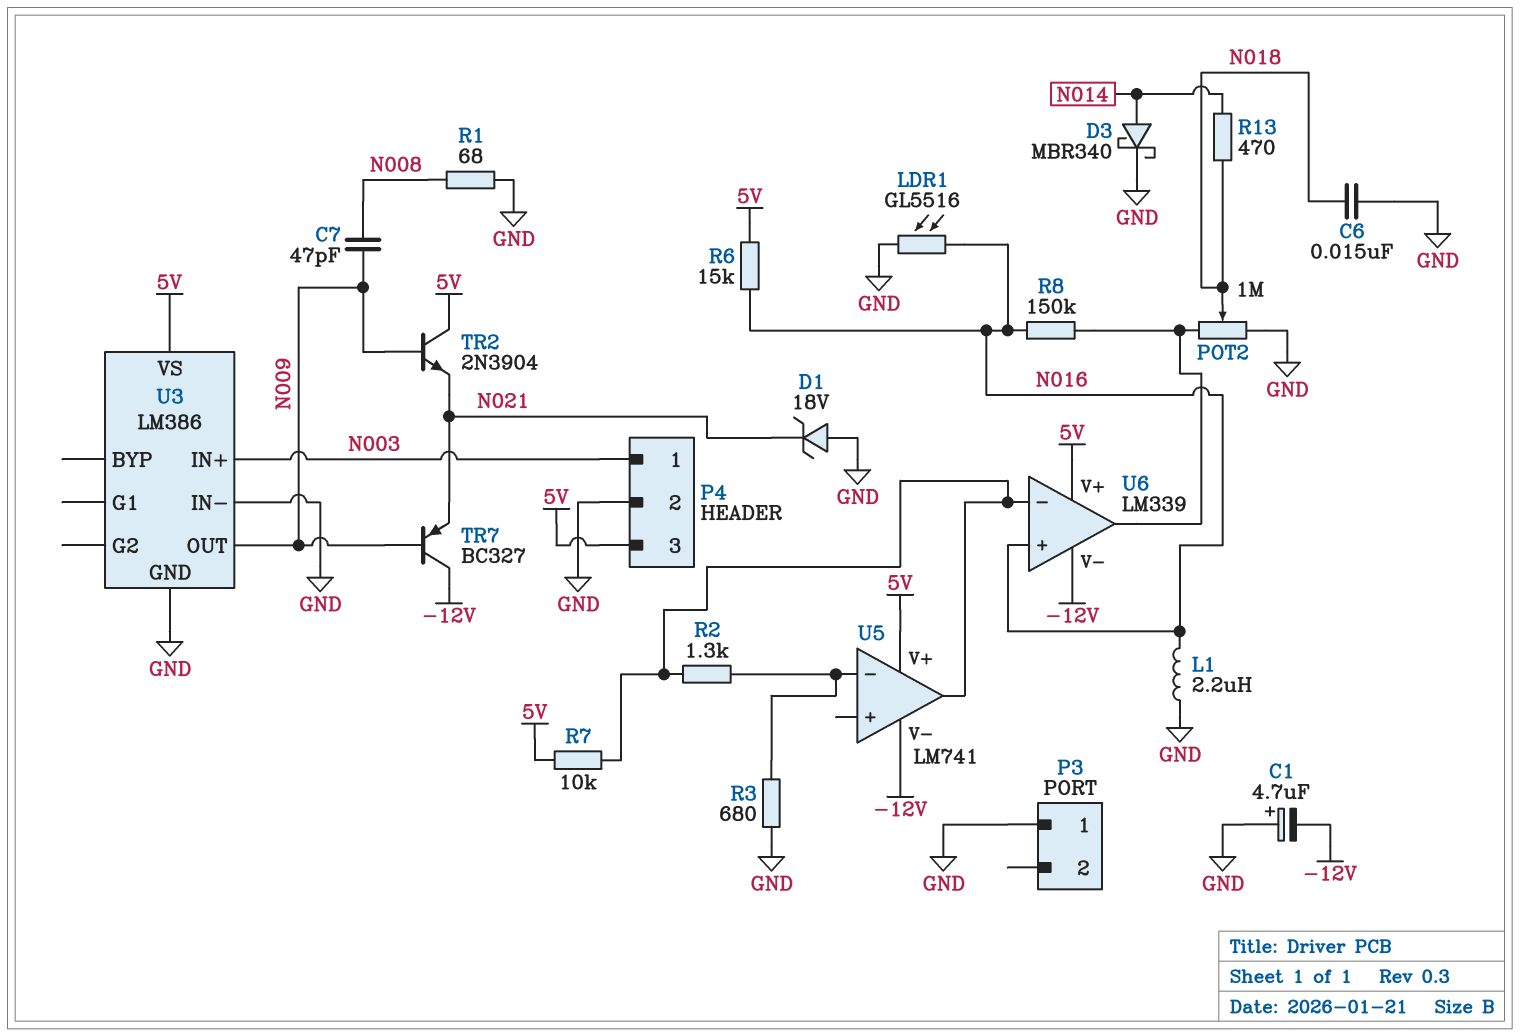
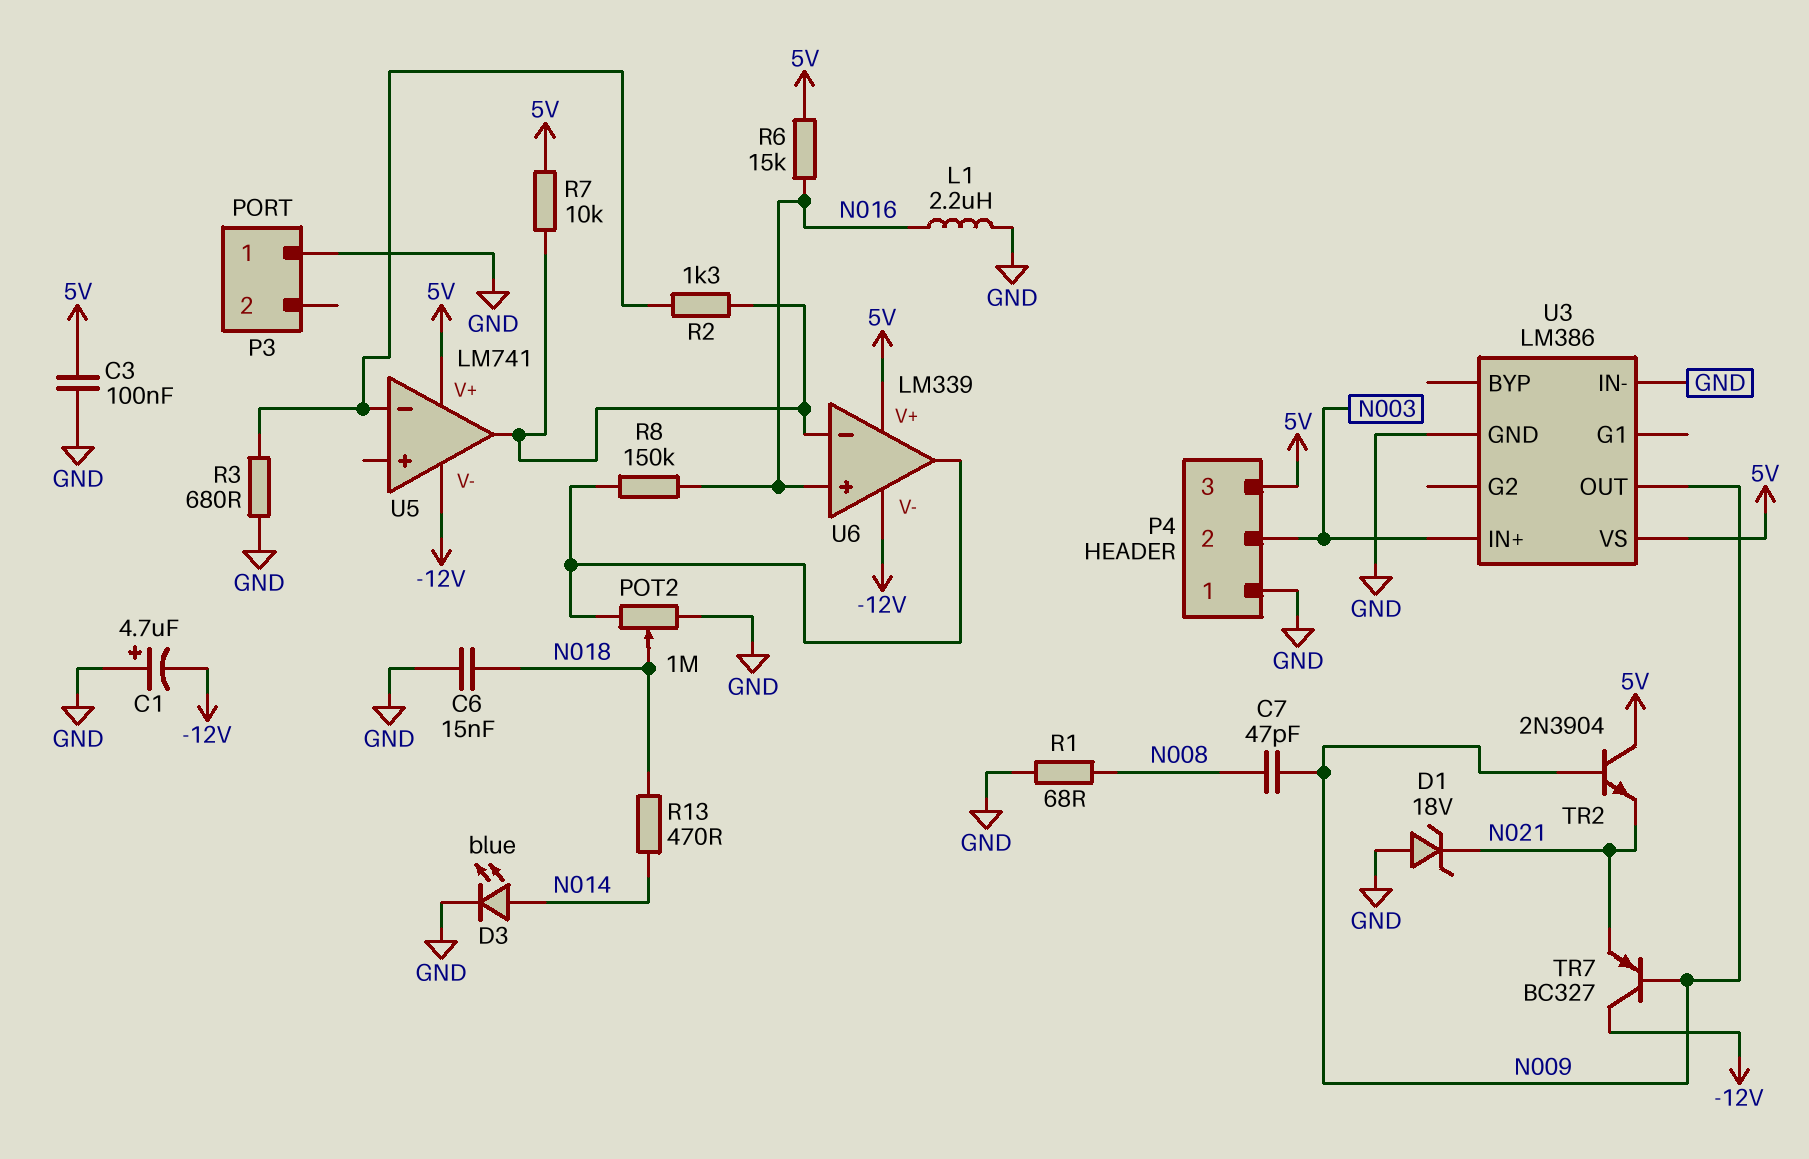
C3: none -> 100nF (5V, GND)
D3: schottky MBR340 (A N014, K GND) -> LED blue (A N014, K GND)
LDR1: GL5516 (GND, N016) -> none
P4 pin 1: N003 -> GND
P4 pin 2: GND -> N003

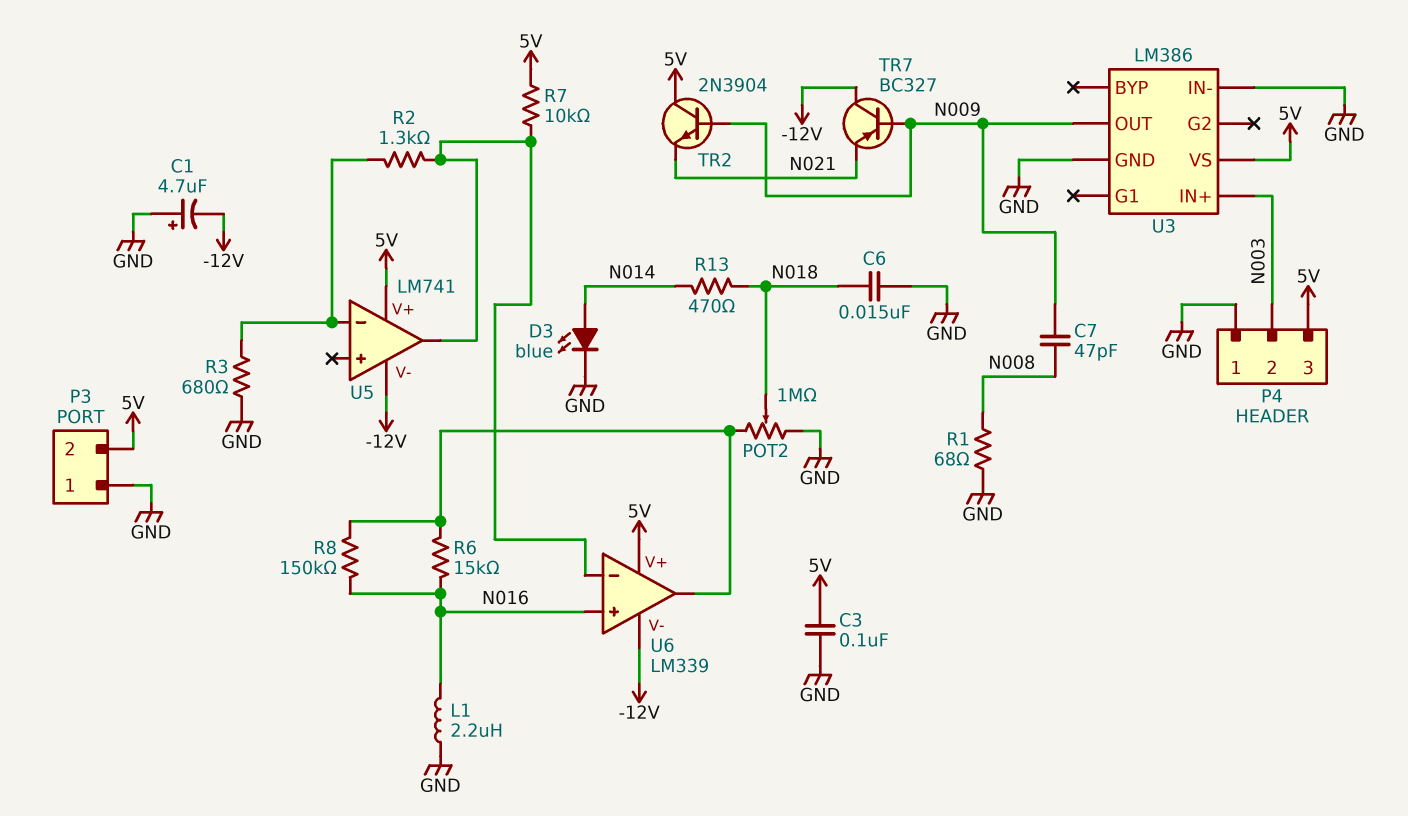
D1: zener 18V (A GND, K N021) -> none
P3 pin 2: none -> 5V
R6: 15k (5V, N016) -> 15k (N016, U6/out)

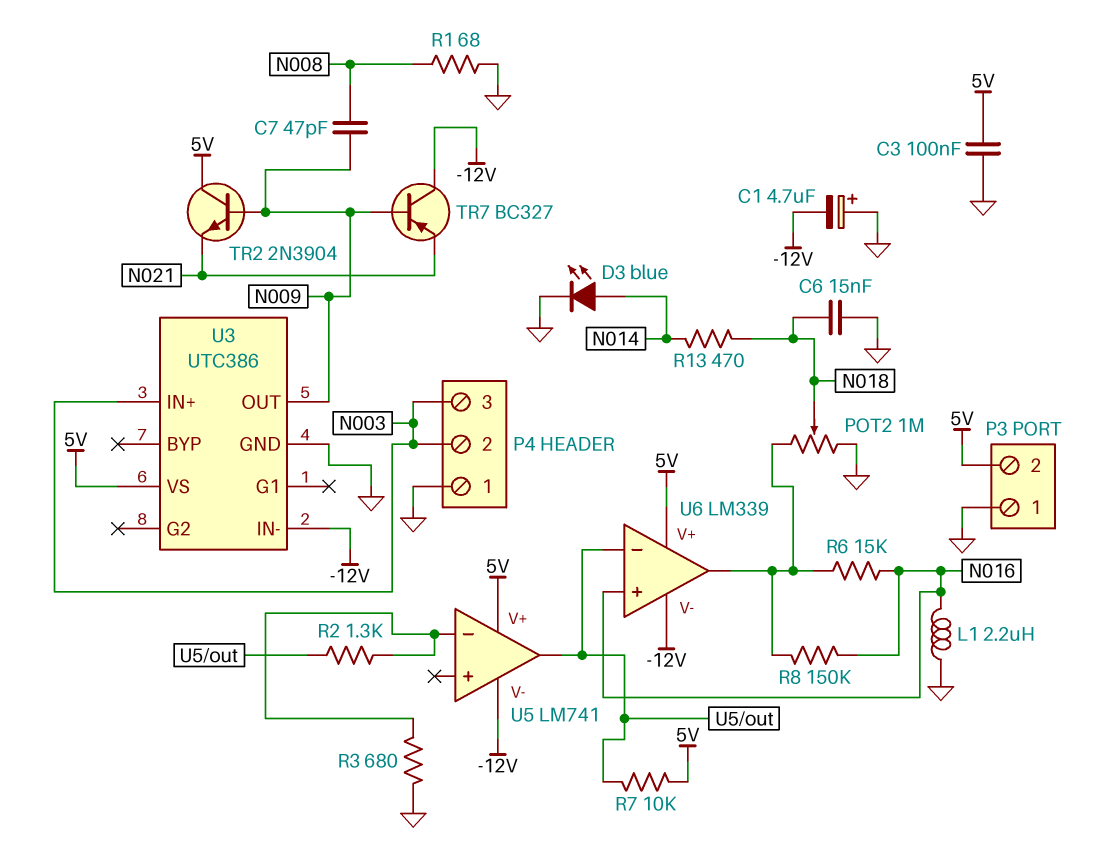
P4 pin 3: 5V -> N003
U3: LM386 -> UTC386
U3 pin IN-: GND -> -12V

